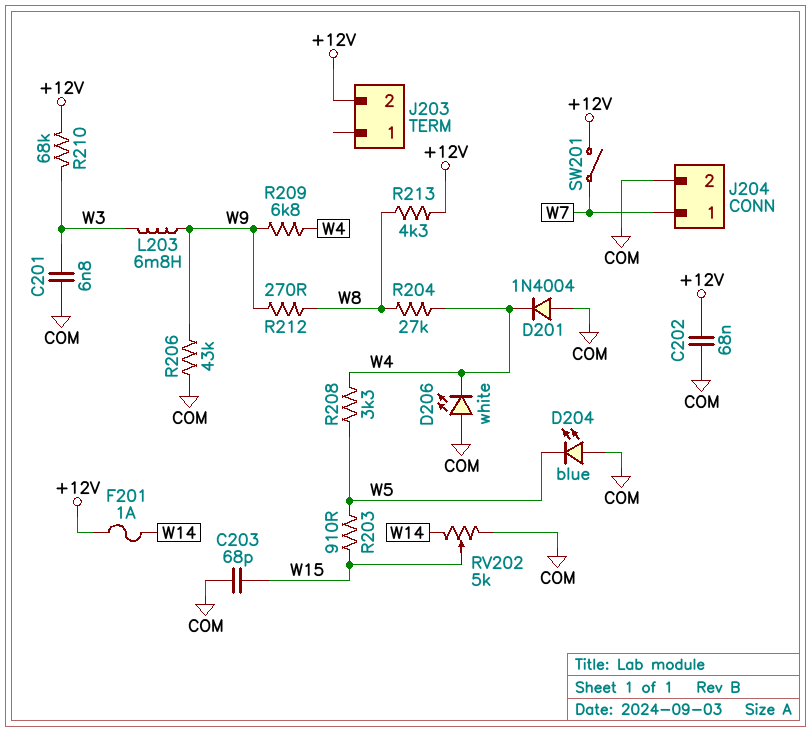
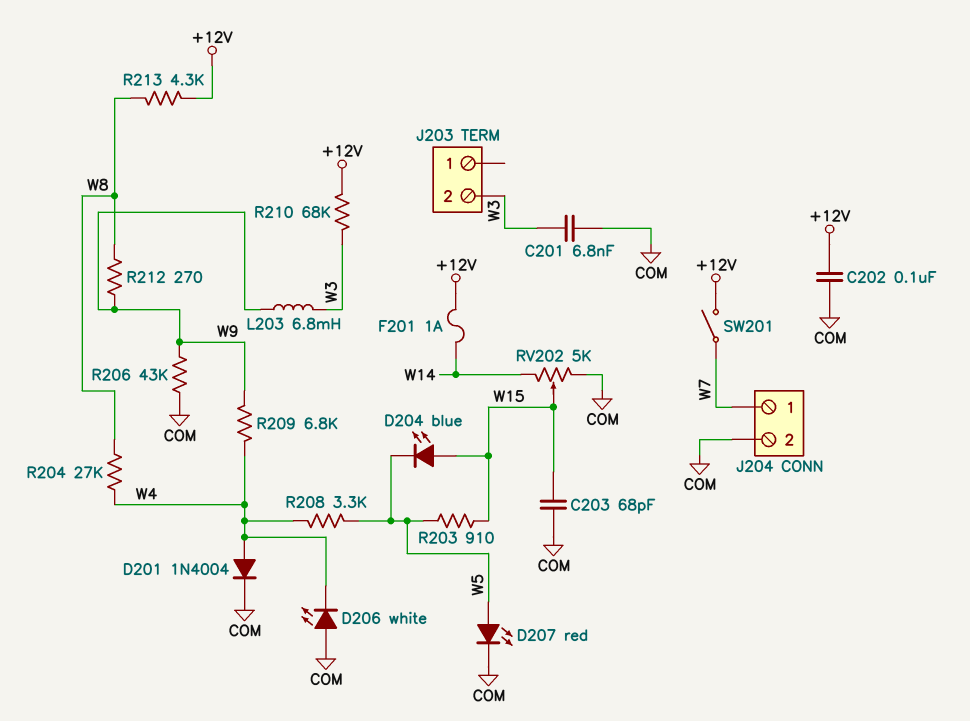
C202: 68nF (+12V, COM) -> 100nF (+12V, COM)
D201: diode 1N4004 (A COM, K W4) -> diode 1N4004 (A W4, K COM)
D204: LED blue (A COM, K W5) -> LED blue (A W15, K W5)
D207: none -> LED red (A W5, K COM)
J203 pin 2: +12V -> W3

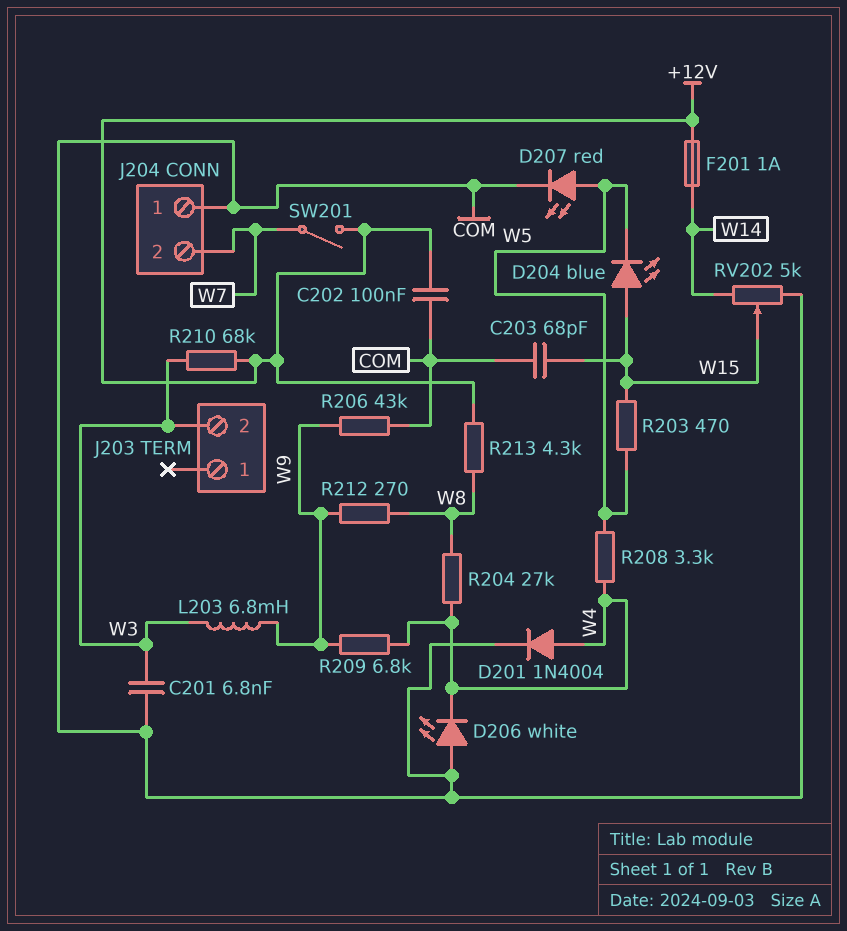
J204 pin 1: W7 -> COM
J204 pin 2: COM -> W7
R203: 910 (W5, W15) -> 470 (W5, W15)

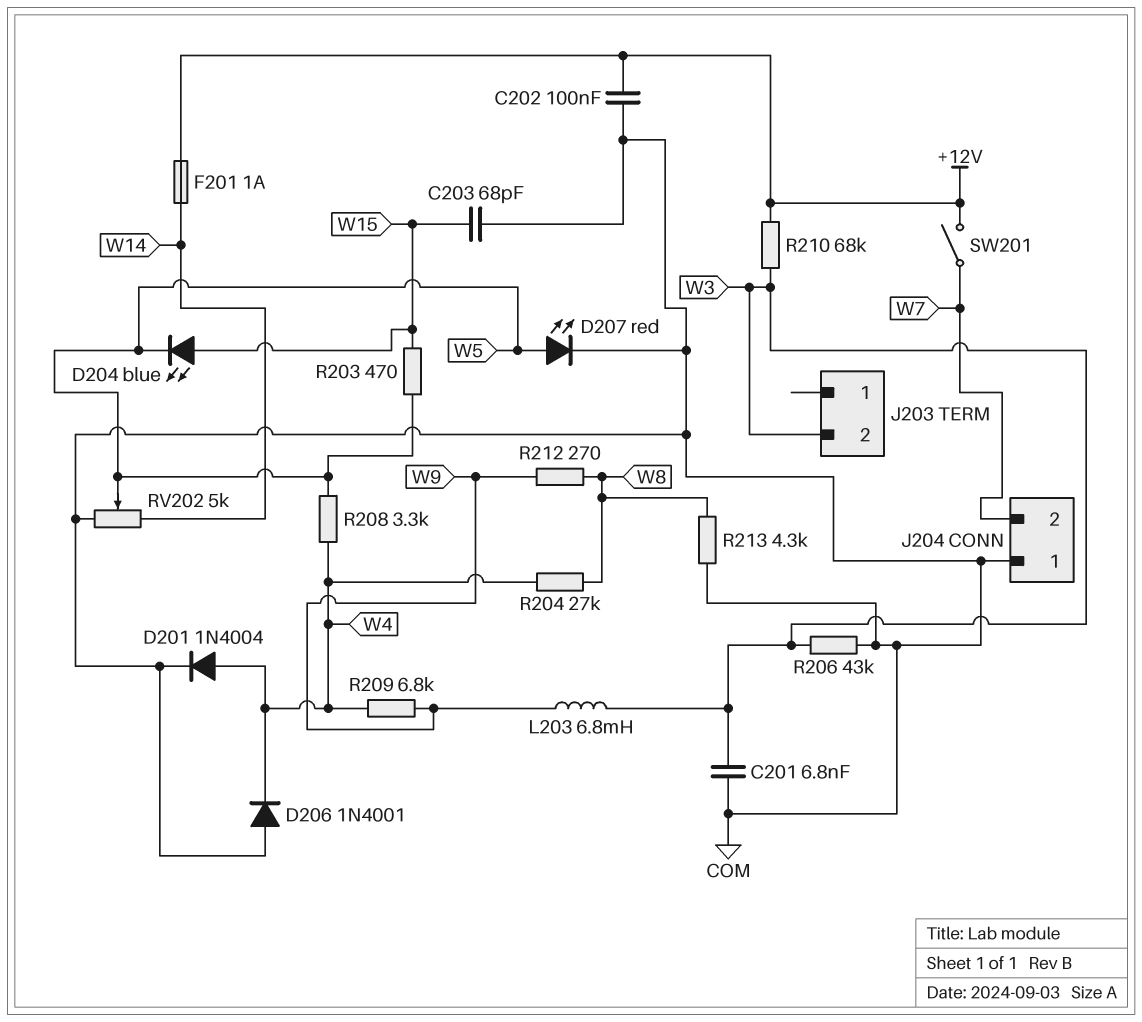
D206: LED white (A COM, K W4) -> diode 1N4001 (A COM, K W4)
R206: 43k (COM, W9) -> 43k (COM, W3)
R213: 4.3k (+12V, W8) -> 4.3k (COM, W8)
RV202: 5k (COM, W14, wiper W15) -> 5k (COM, W14, wiper W5)

